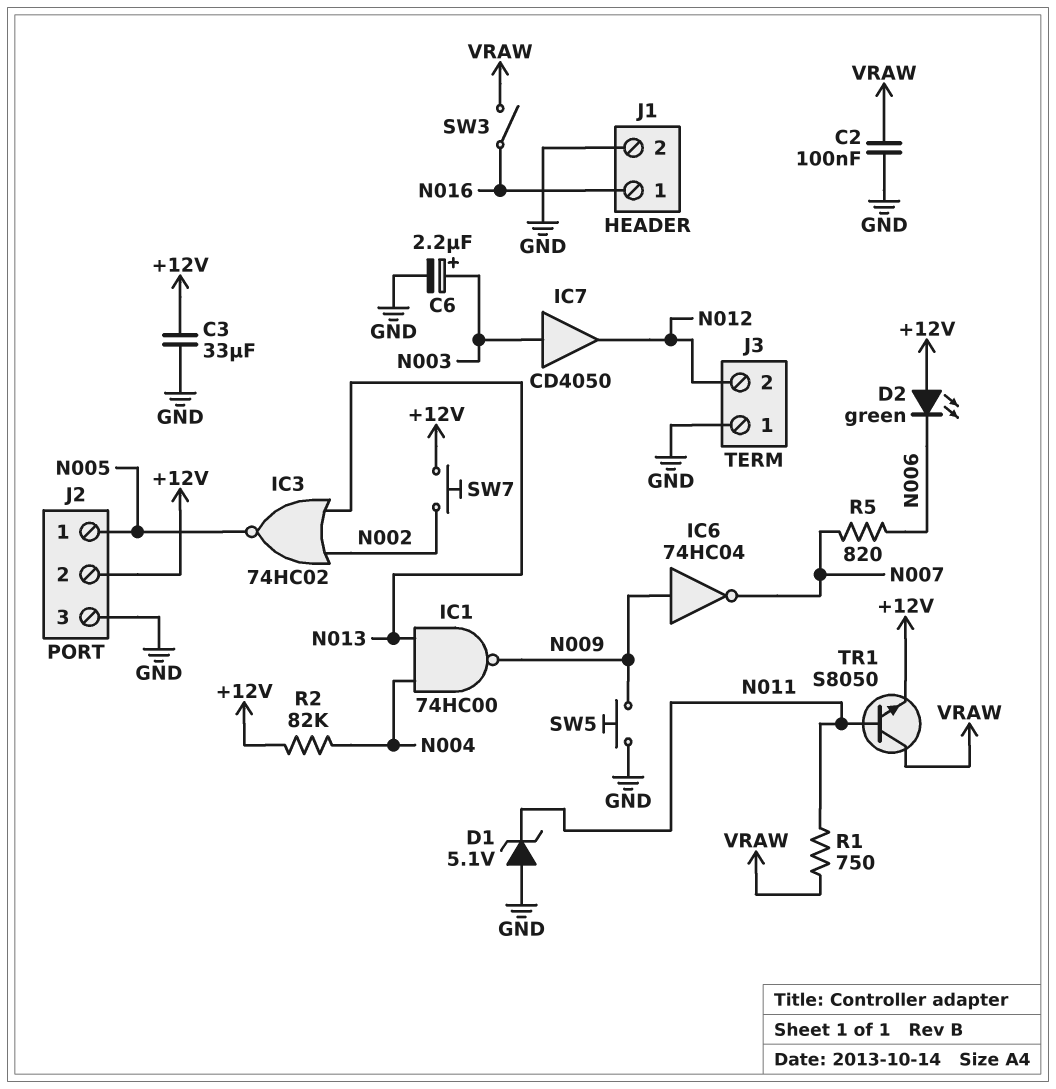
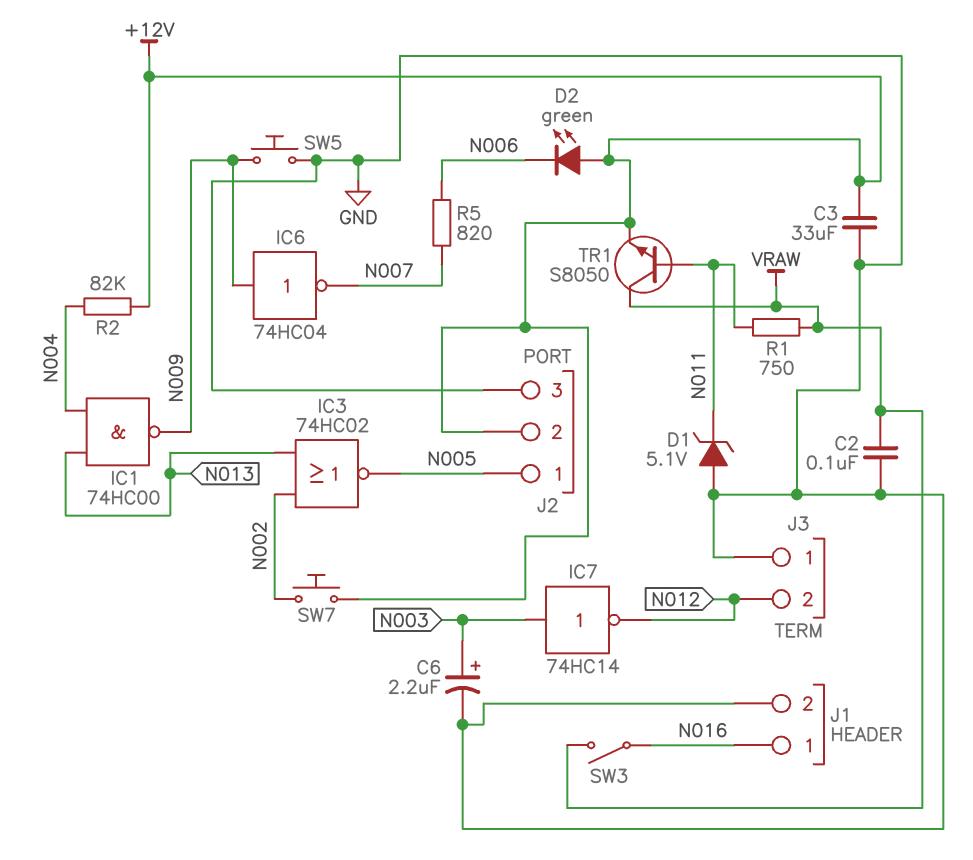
IC7: buffer CD4050 (in N003, out N012) -> NOT 74HC14 (in N003, out N012)

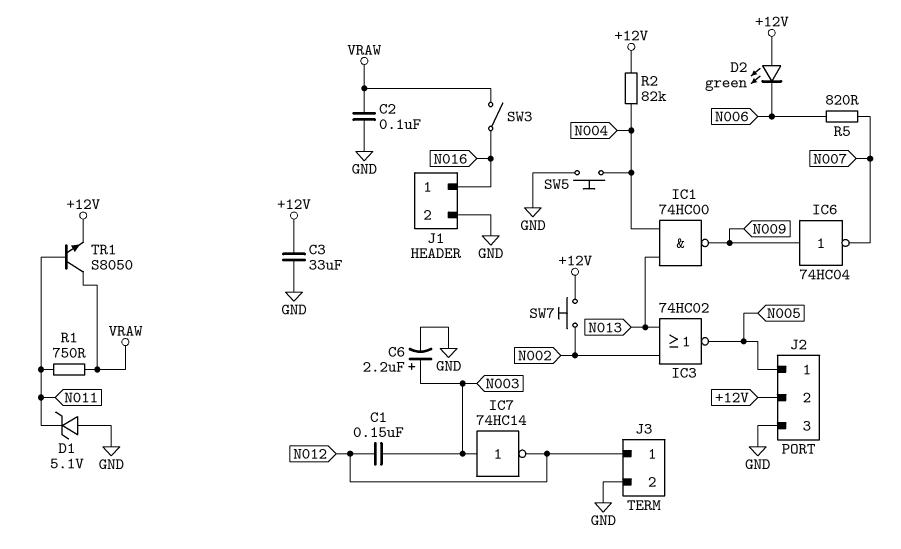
C1: none -> 150nF (N003, N012)
J3 pin 1: GND -> N012
J3 pin 2: N012 -> GND
SW5: button (GND, N009) -> button (GND, N004)

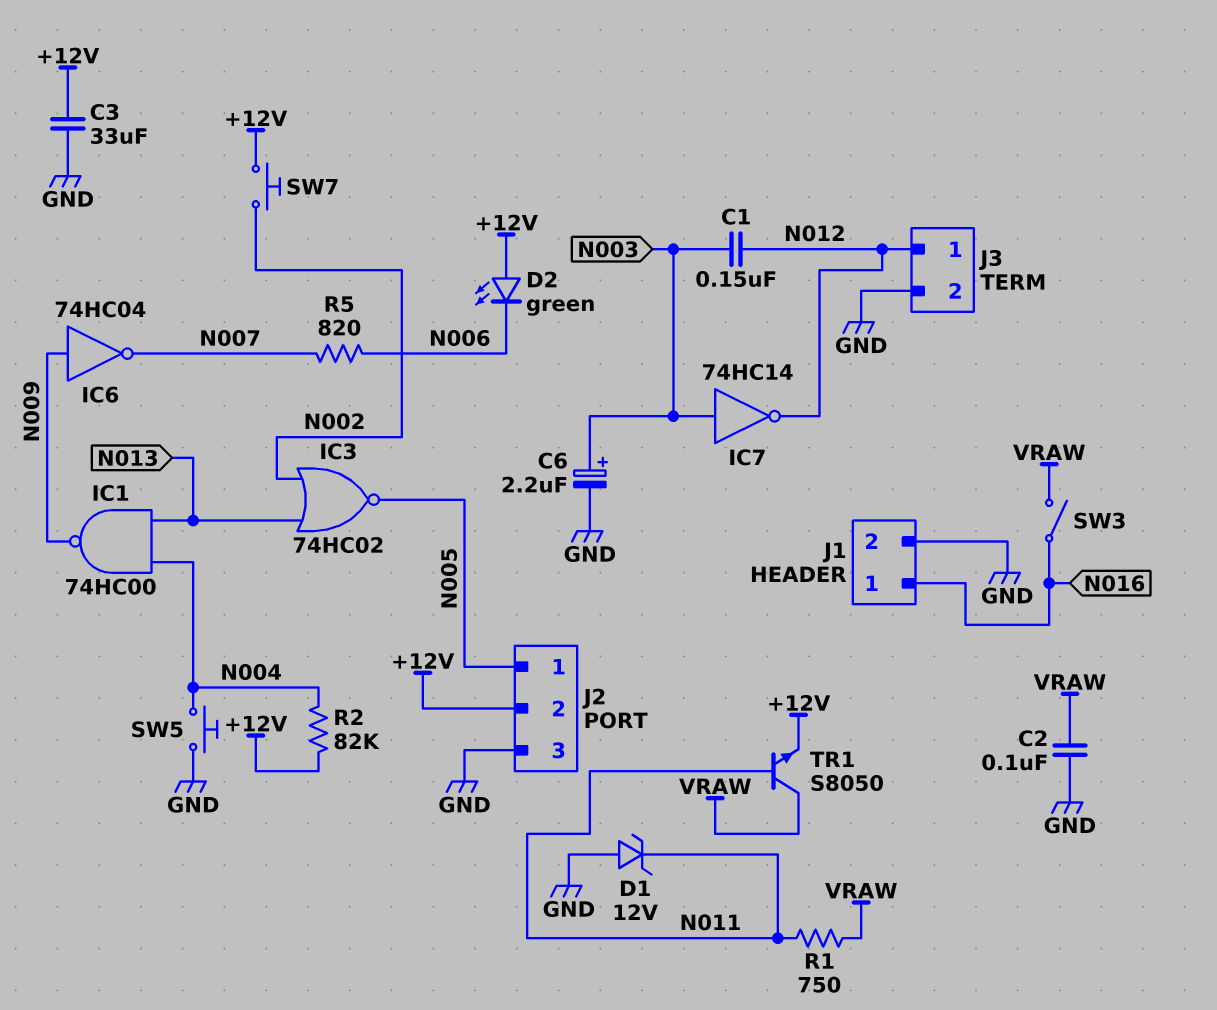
D1: zener 5.1V (A GND, K N011) -> zener 12V (A GND, K N011)

